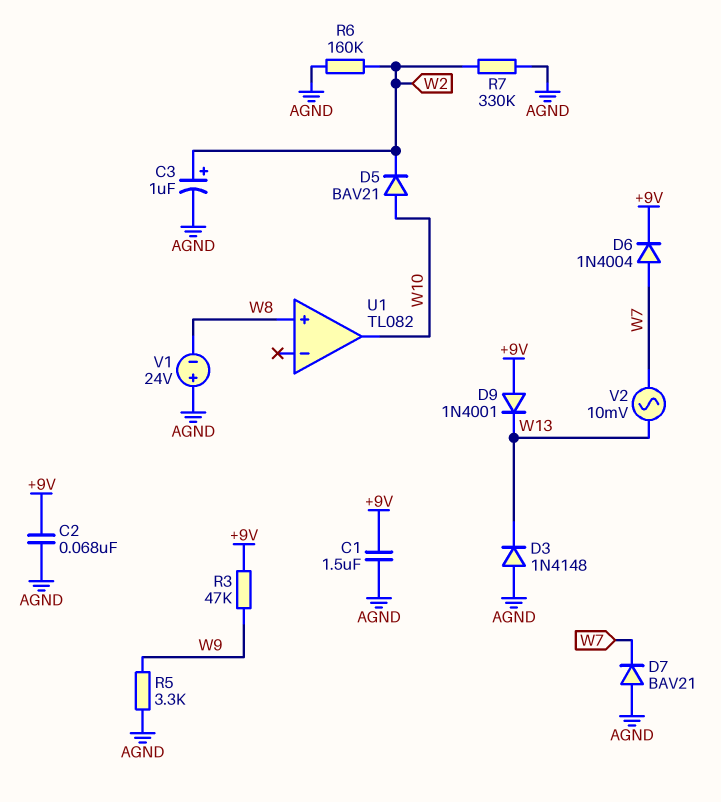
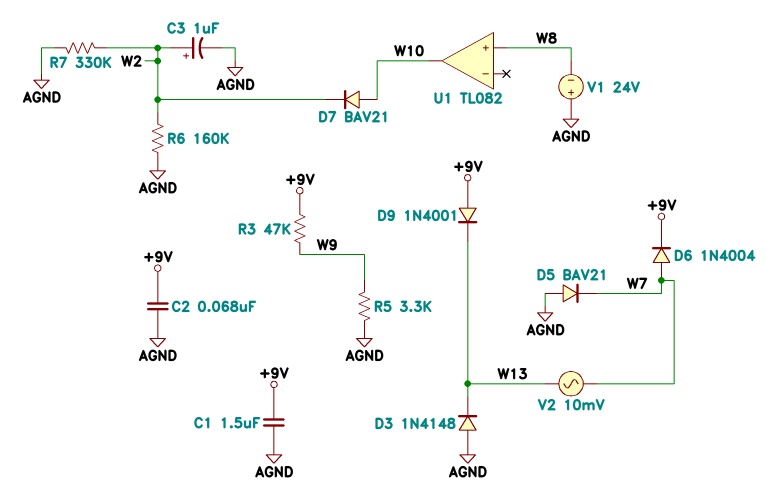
D5: diode BAV21 (A W10, K W2) -> diode BAV21 (A AGND, K W7)
D7: diode BAV21 (A AGND, K W7) -> diode BAV21 (A W10, K W2)

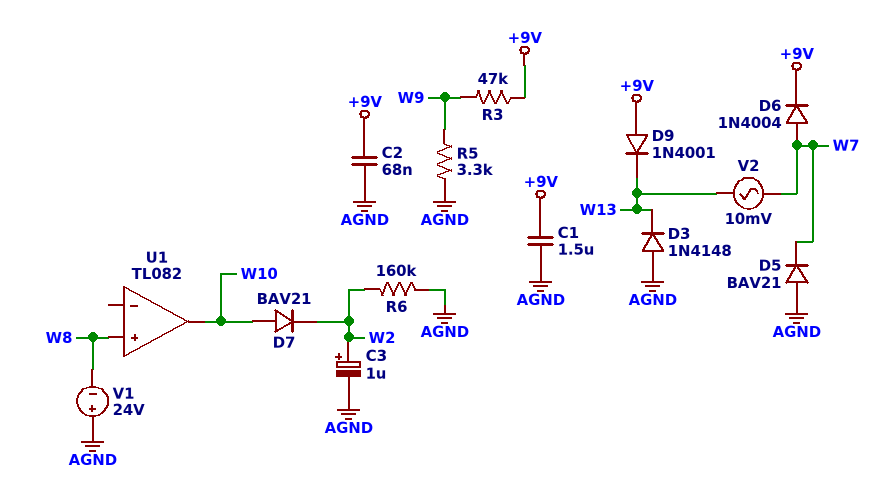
R7: 330k (AGND, W2) -> none

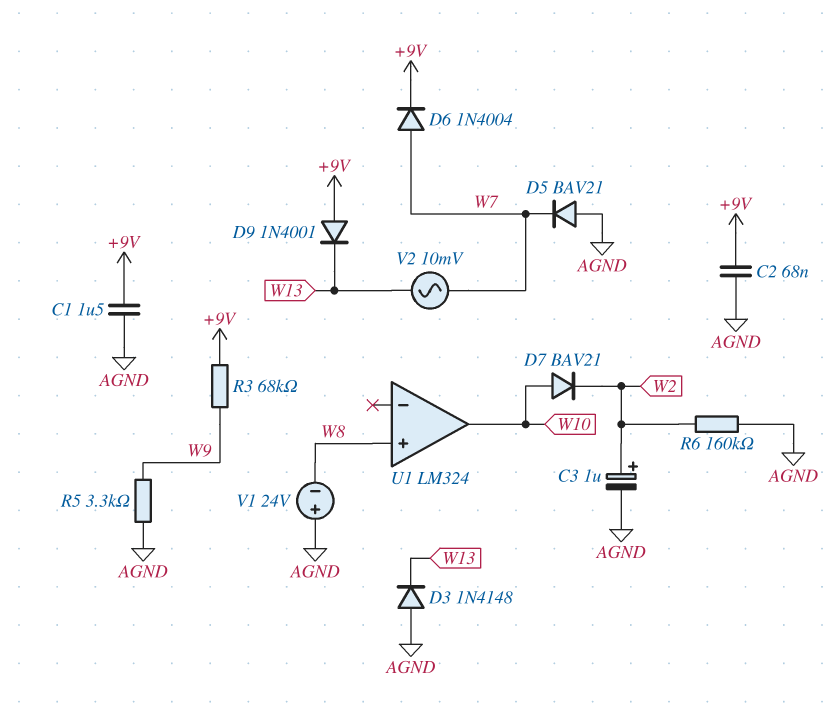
R3: 47k (+9V, W9) -> 68k (+9V, W9)
U1: TL082 -> LM324

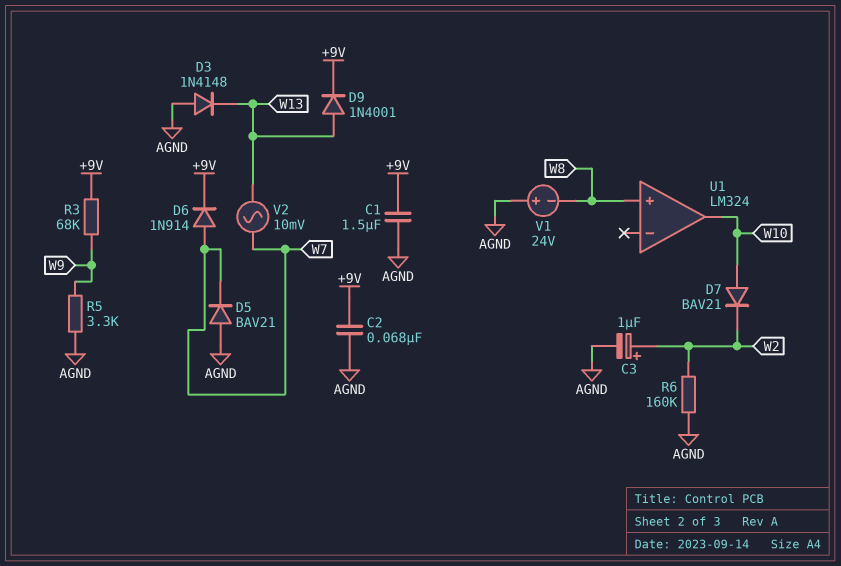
D6: diode 1N4004 (A W7, K +9V) -> diode 1N914 (A W7, K +9V)
D9: diode 1N4001 (A +9V, K W13) -> diode 1N4001 (A W13, K +9V)

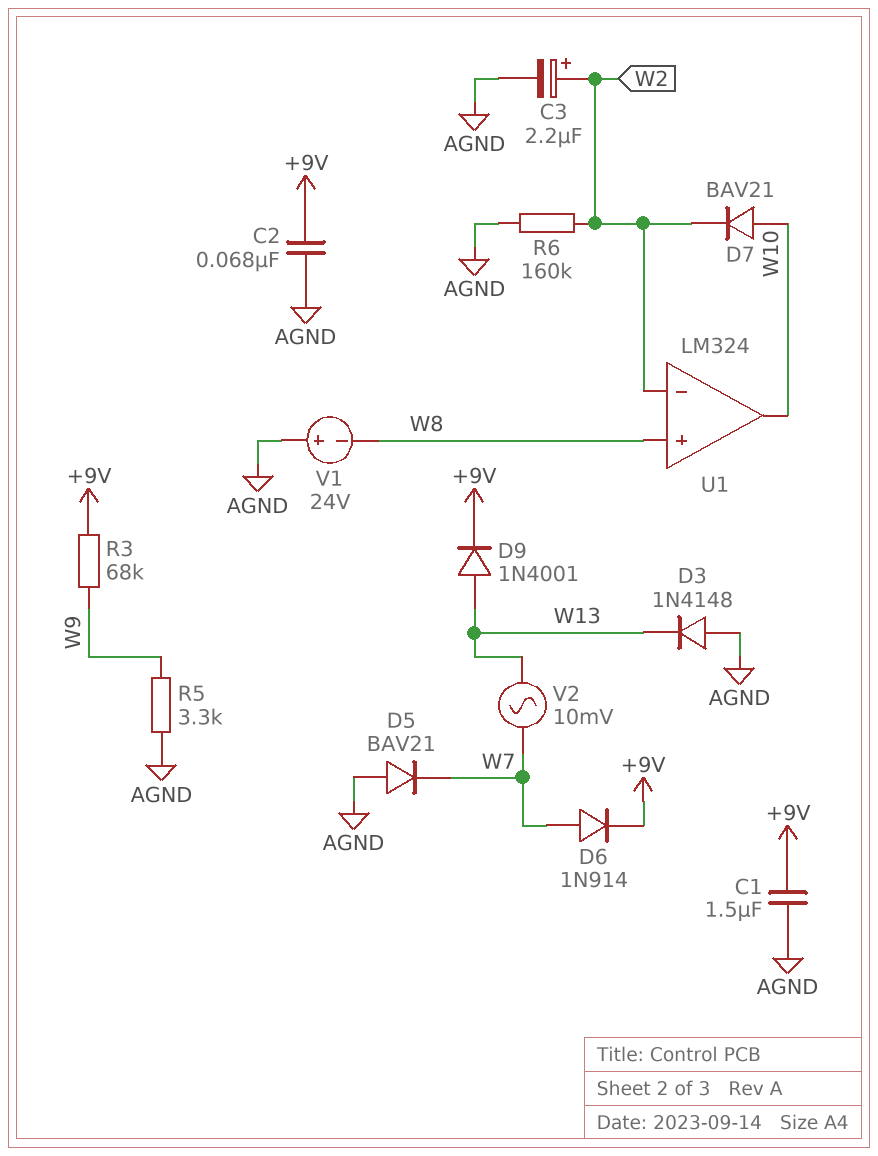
C3: 1uF (plus W2, minus AGND) -> 2.2uF (plus W2, minus AGND)
U1 pin in-: none -> W2

